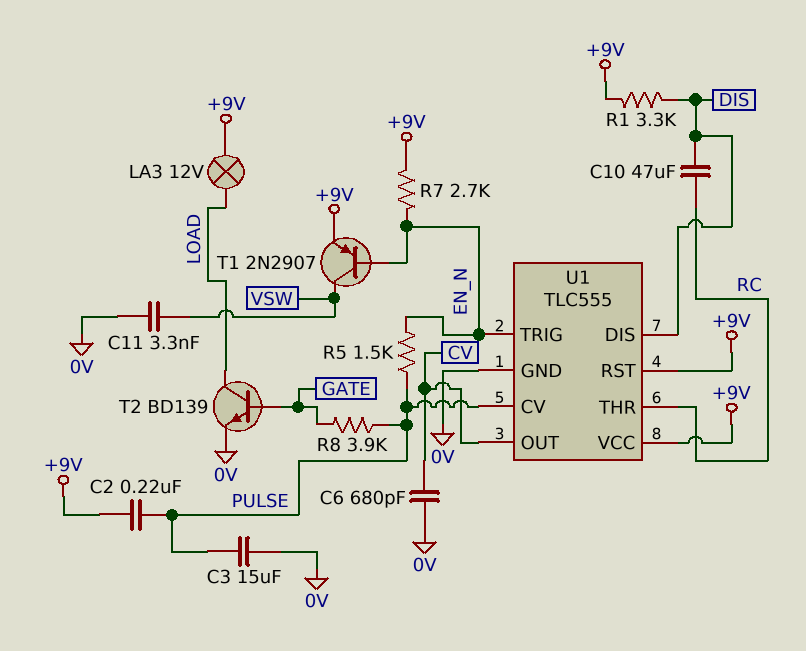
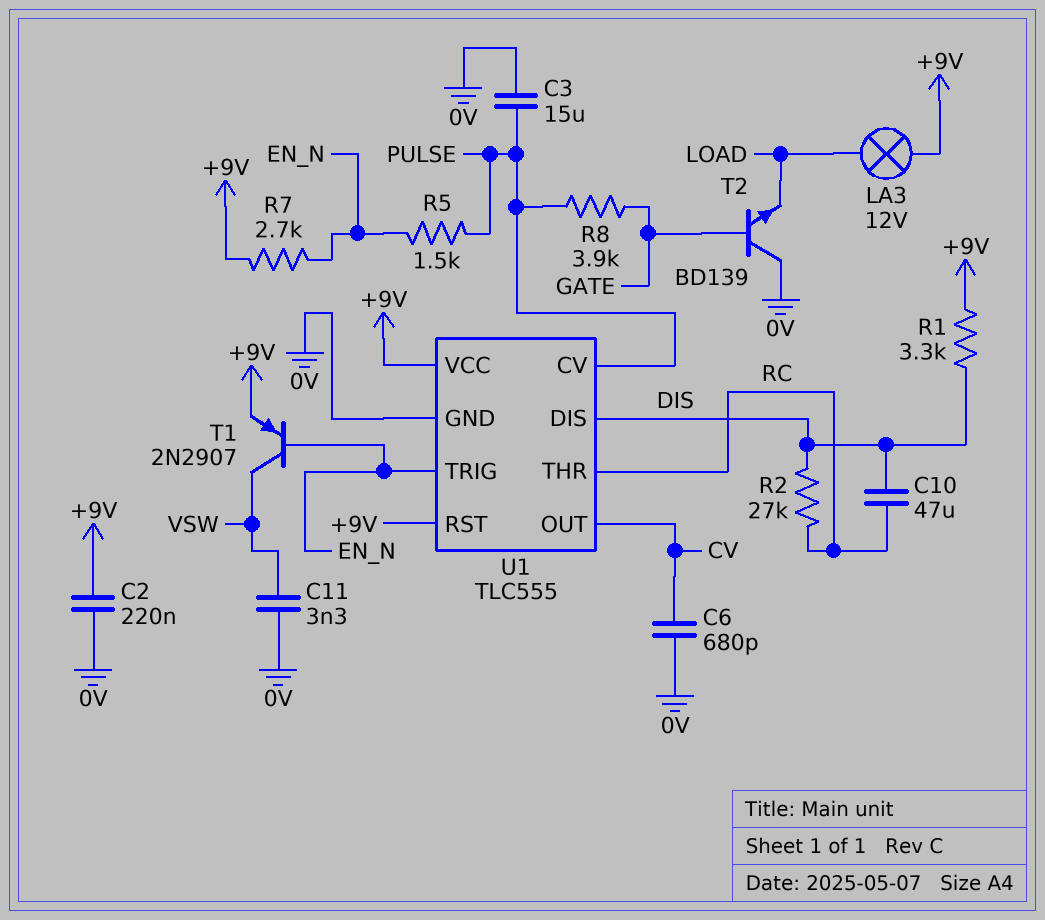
C2: 220nF (+9V, PULSE) -> 220nF (+9V, 0V)
R2: none -> 27k (DIS, RC)
T2: NPN BD139 (B GATE, C LOAD, E 0V) -> NPN BD139 (B GATE, C 0V, E LOAD)

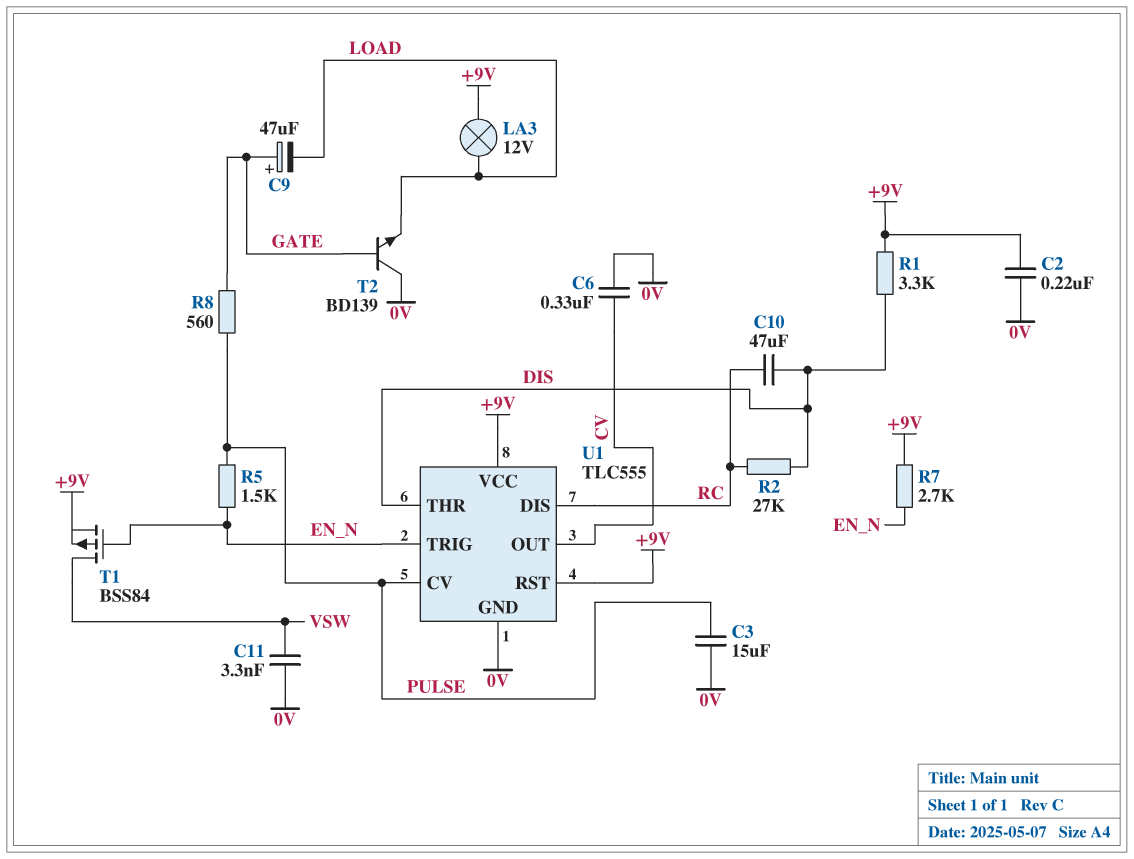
C6: 680pF (0V, CV) -> 330nF (0V, CV)
C9: none -> 47uF (plus GATE, minus LOAD)
R8: 3.9k (GATE, PULSE) -> 560 (GATE, PULSE)
T1: PNP 2N2907 (B EN_N, C VSW, E +9V) -> PMOS BSS84 (G EN_N, D VSW, S +9V)
U1 pin DIS: DIS -> RC
U1 pin THR: RC -> DIS

